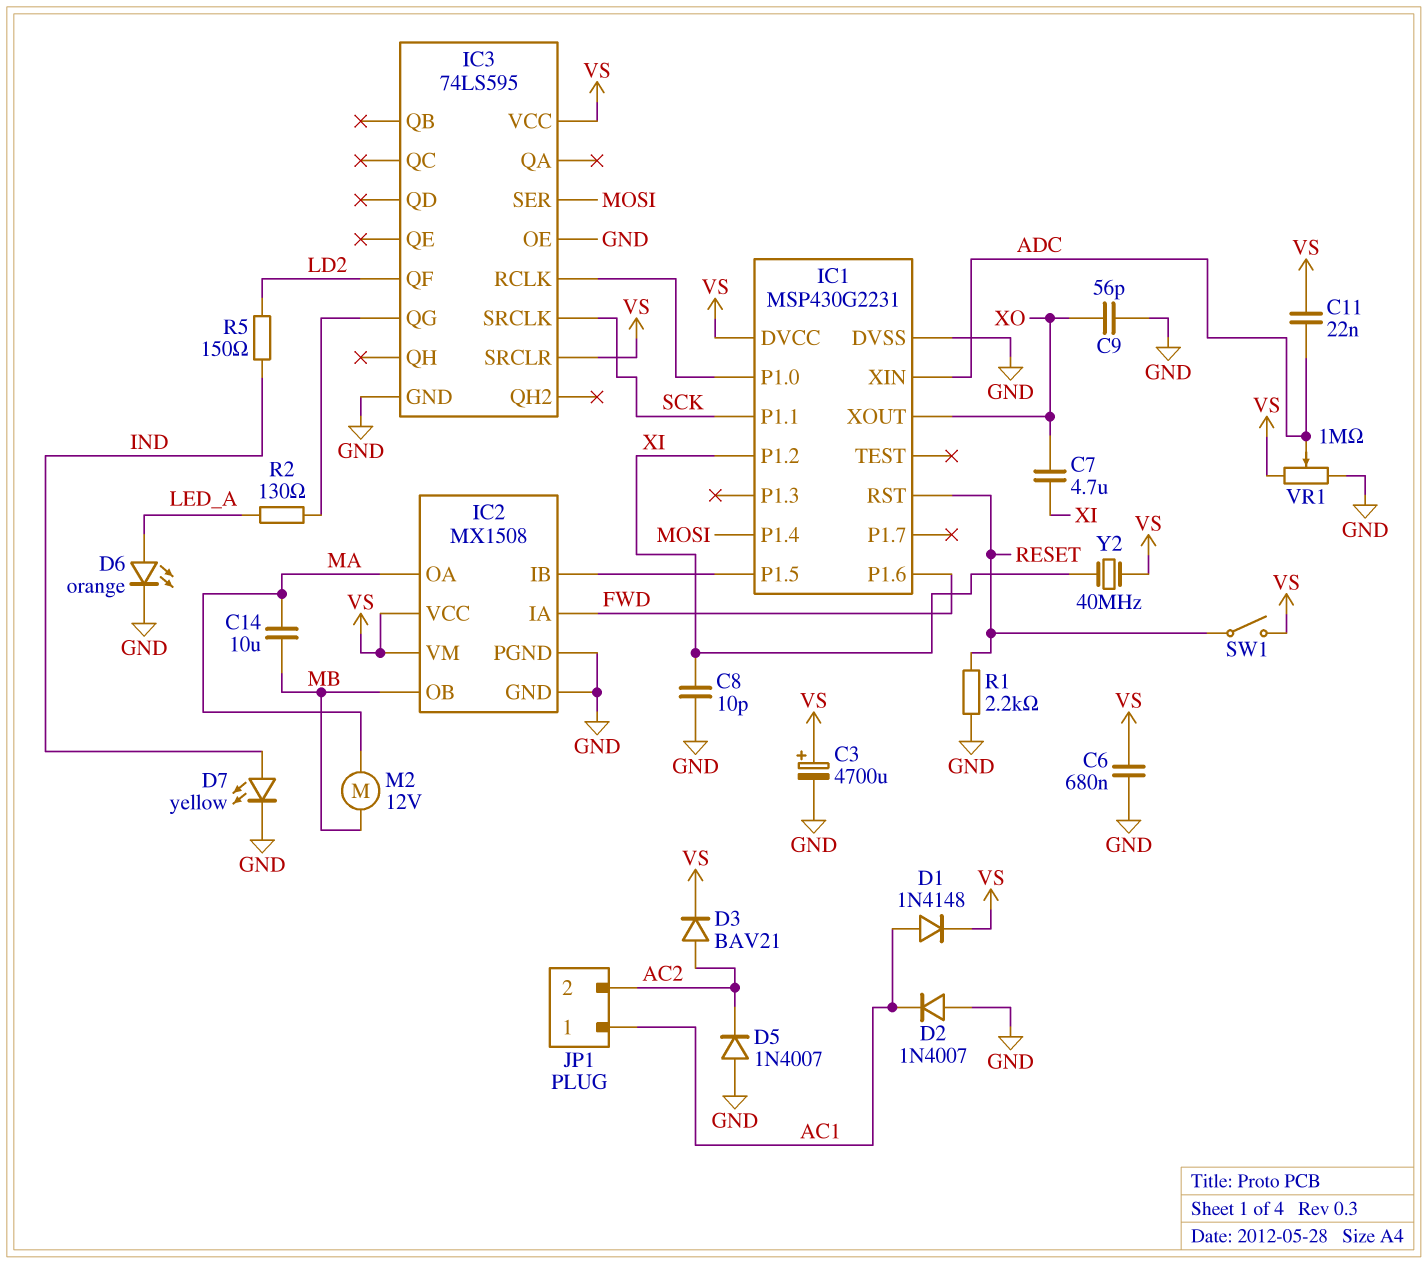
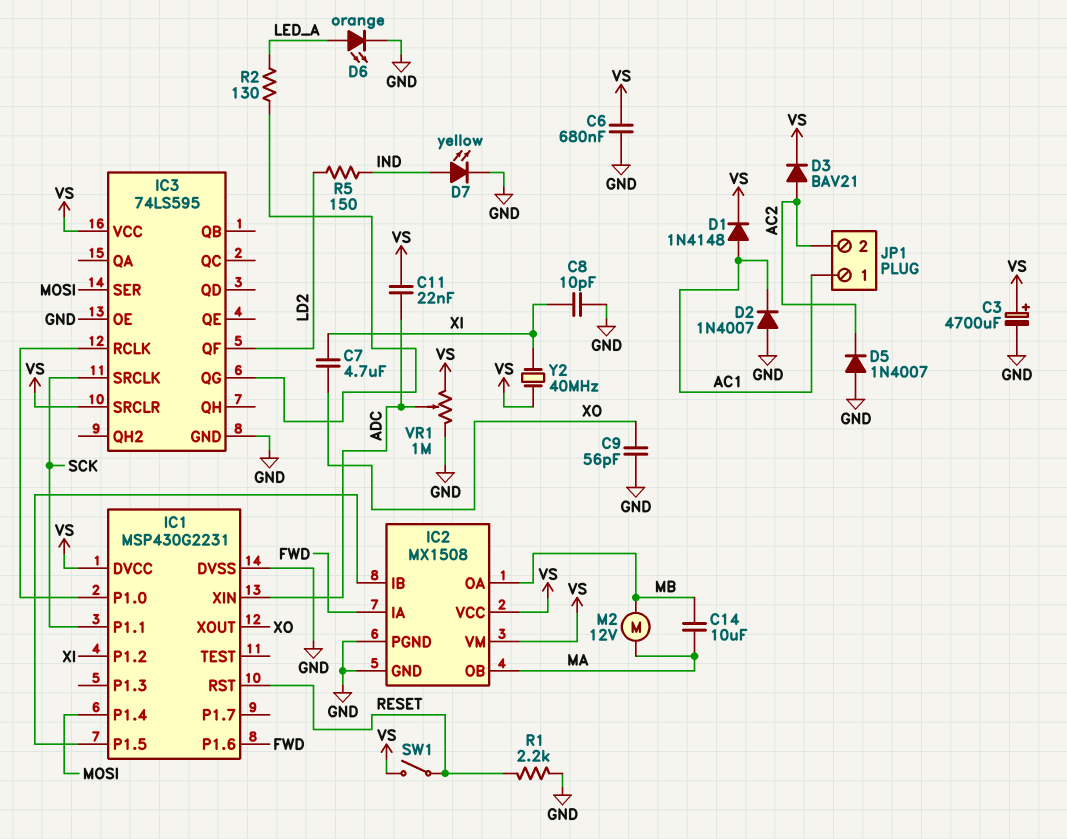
IC2 pin OA: MA -> MB
IC2 pin OB: MB -> MA

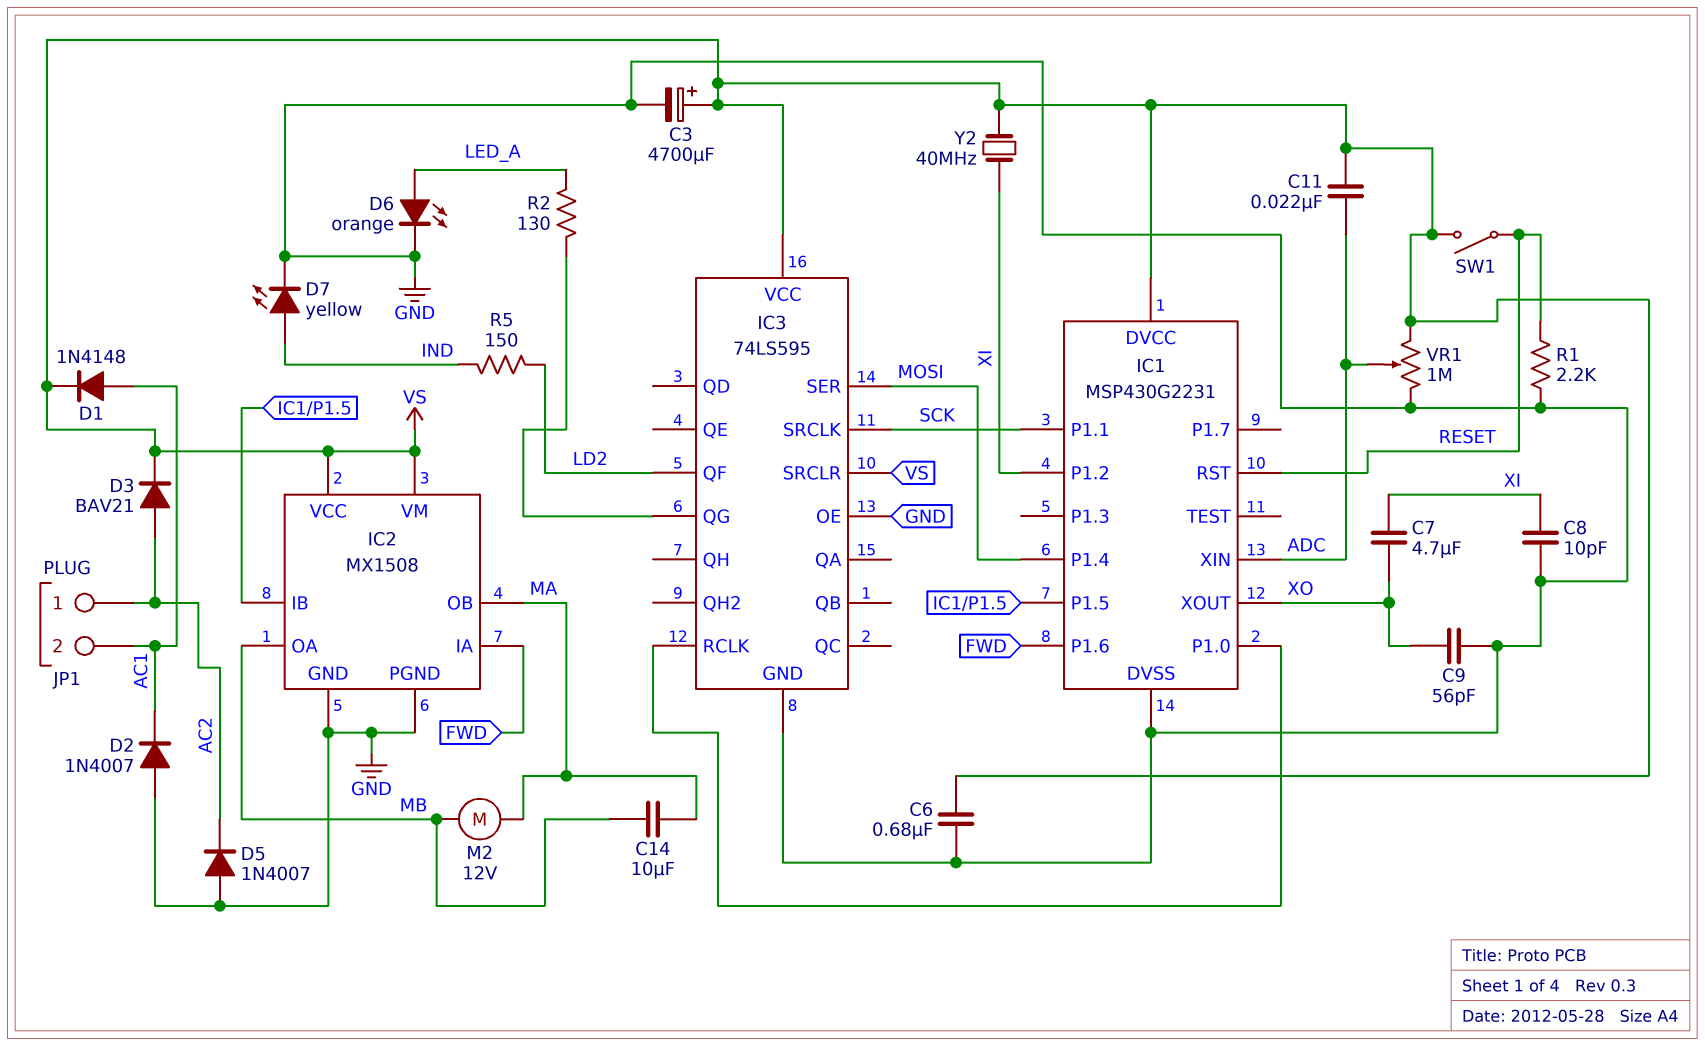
JP1 pin 1: AC1 -> AC2
JP1 pin 2: AC2 -> AC1

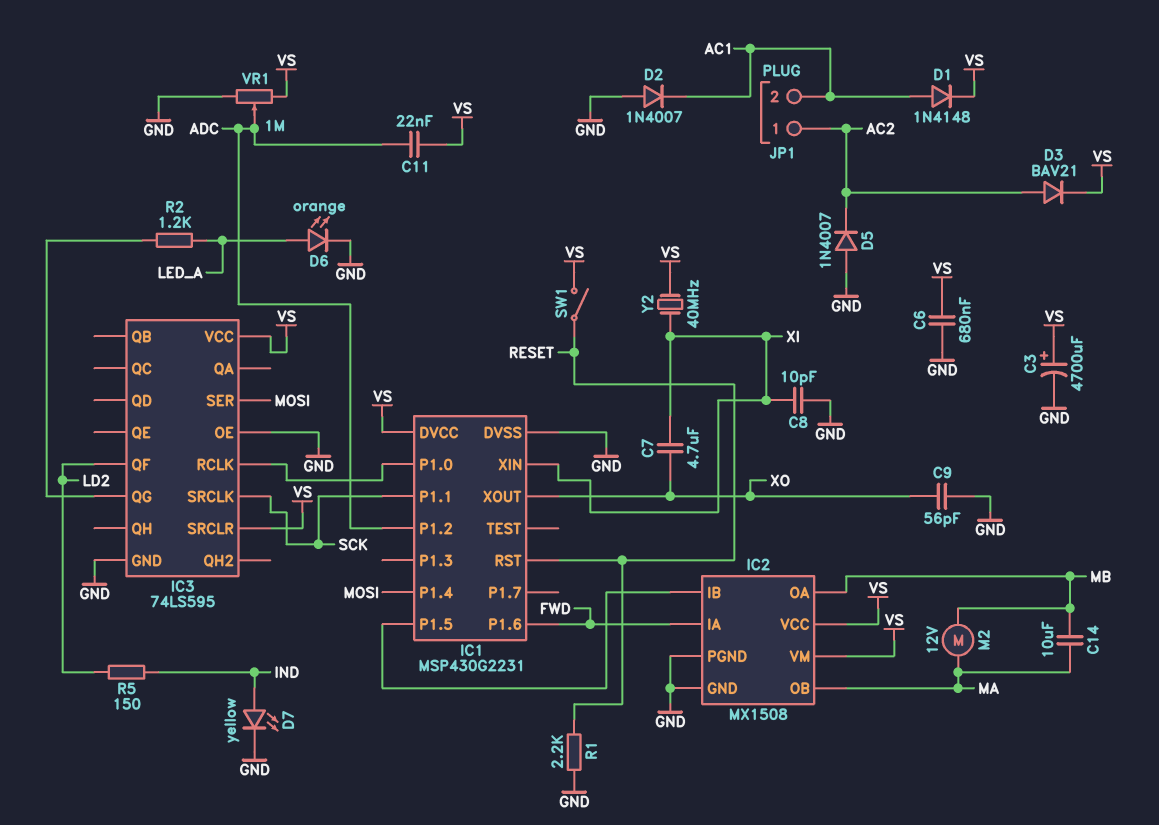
IC1 pin P1.2: XI -> ADC
IC1 pin XIN: ADC -> XI
R2: 130 (IC3/QG, LED_A) -> 1.2k (IC3/QG, LED_A)

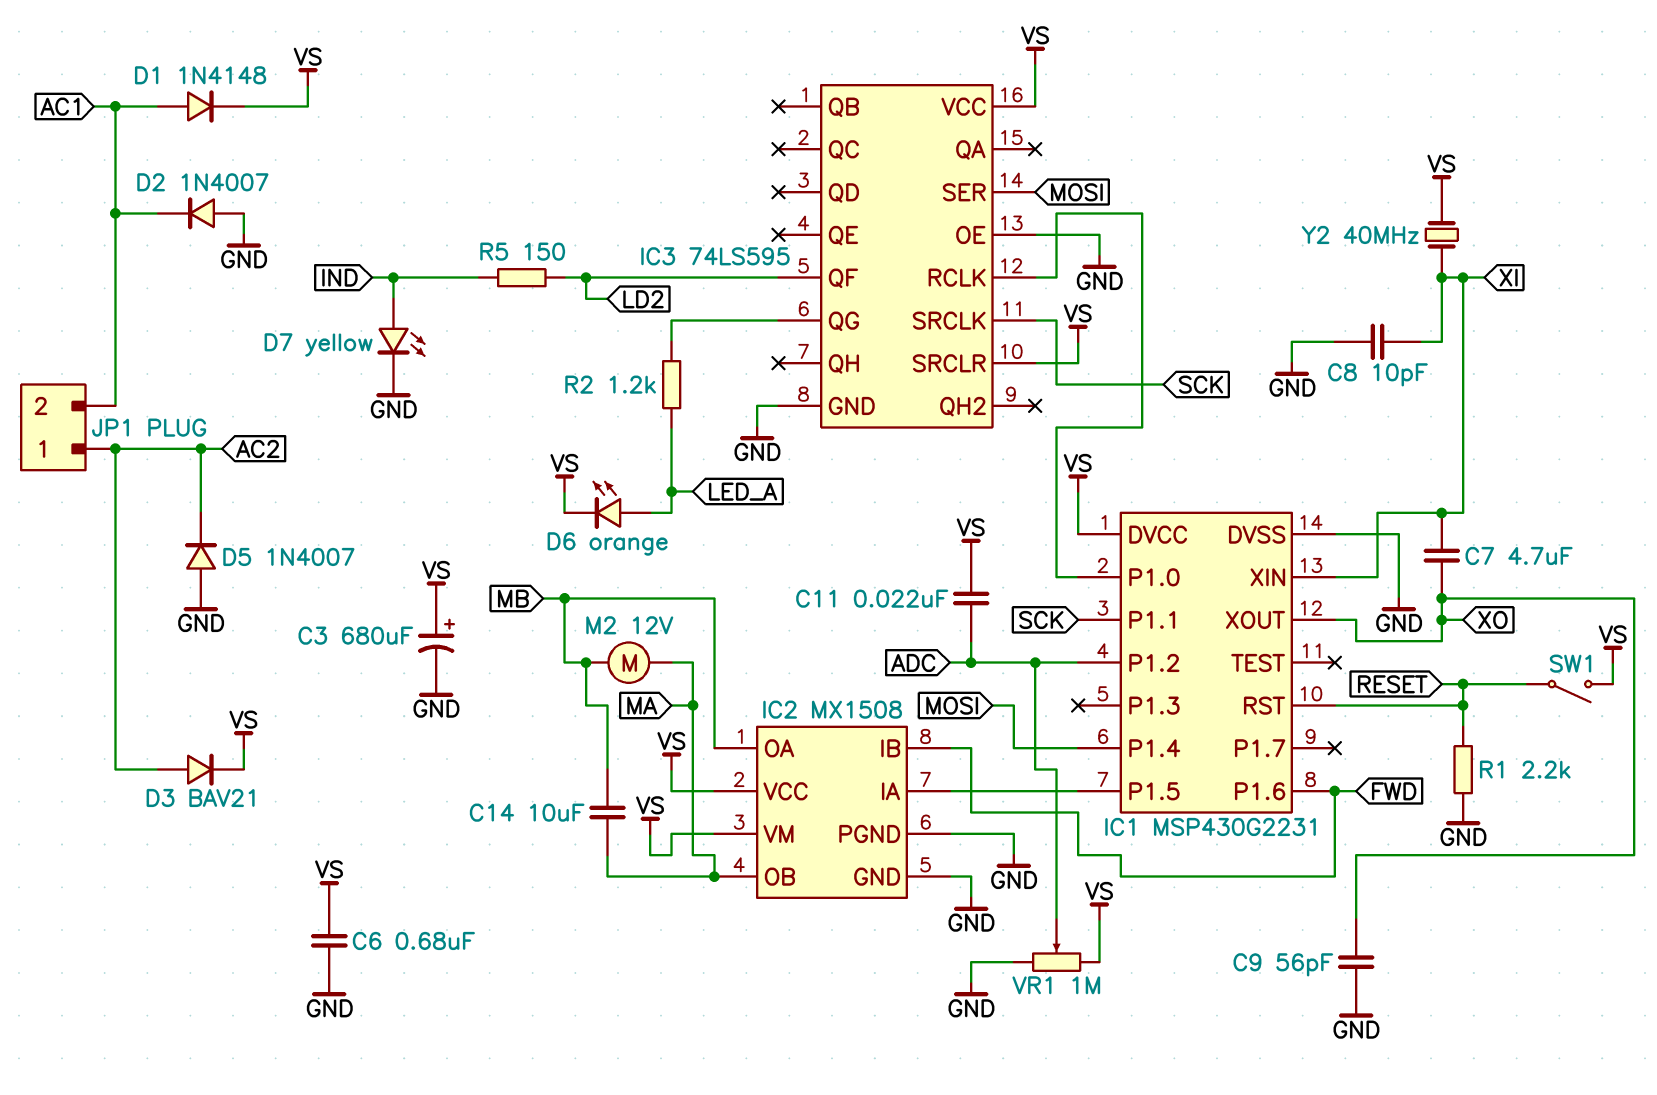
C3: 4700uF (plus VS, minus GND) -> 680uF (plus VS, minus GND)
D6: LED orange (A LED_A, K GND) -> LED orange (A LED_A, K VS)
IC2 pin IA: FWD -> IC1/P1.5
IC2 pin IB: IC1/P1.5 -> FWD

